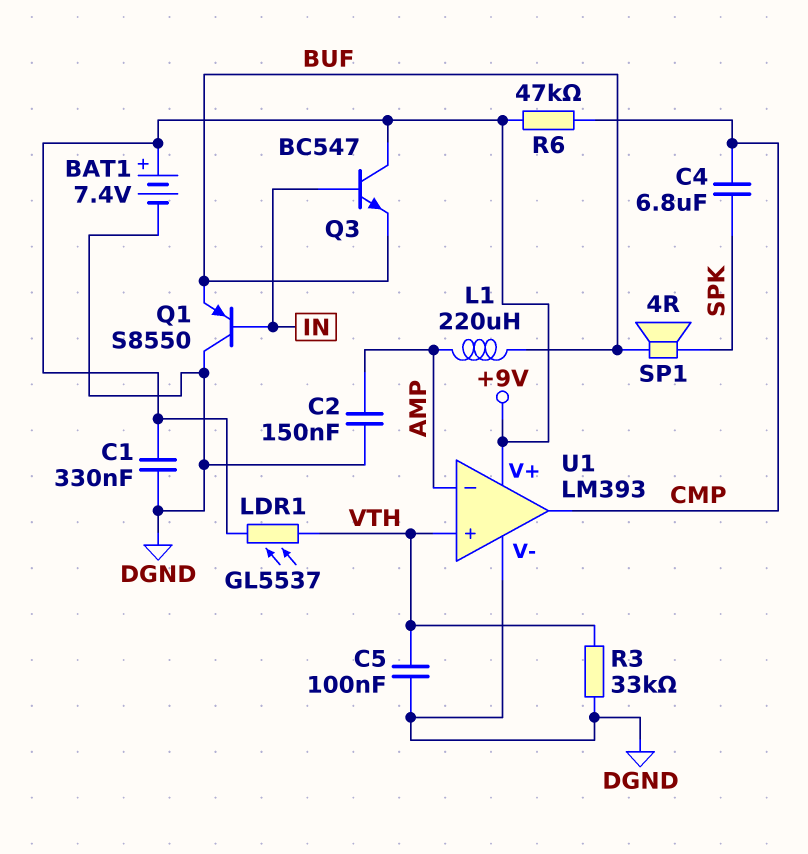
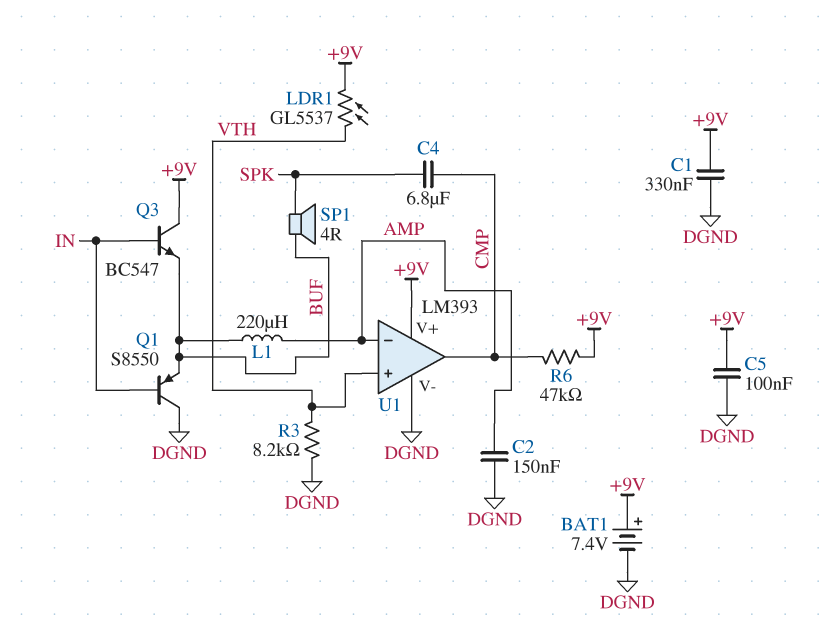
C5: 100nF (DGND, VTH) -> 100nF (+9V, DGND)
R3: 33k (DGND, VTH) -> 8.2k (DGND, VTH)

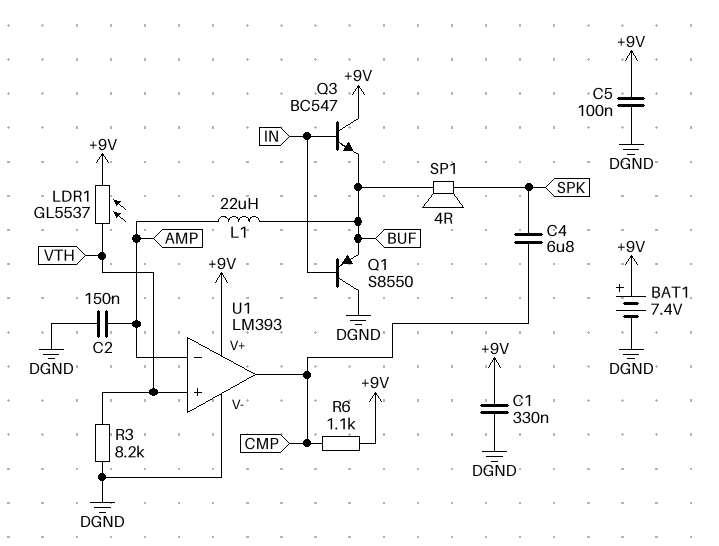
L1: 220uH (AMP, BUF) -> 22uH (AMP, BUF)
R6: 47k (+9V, CMP) -> 1.1k (+9V, CMP)

